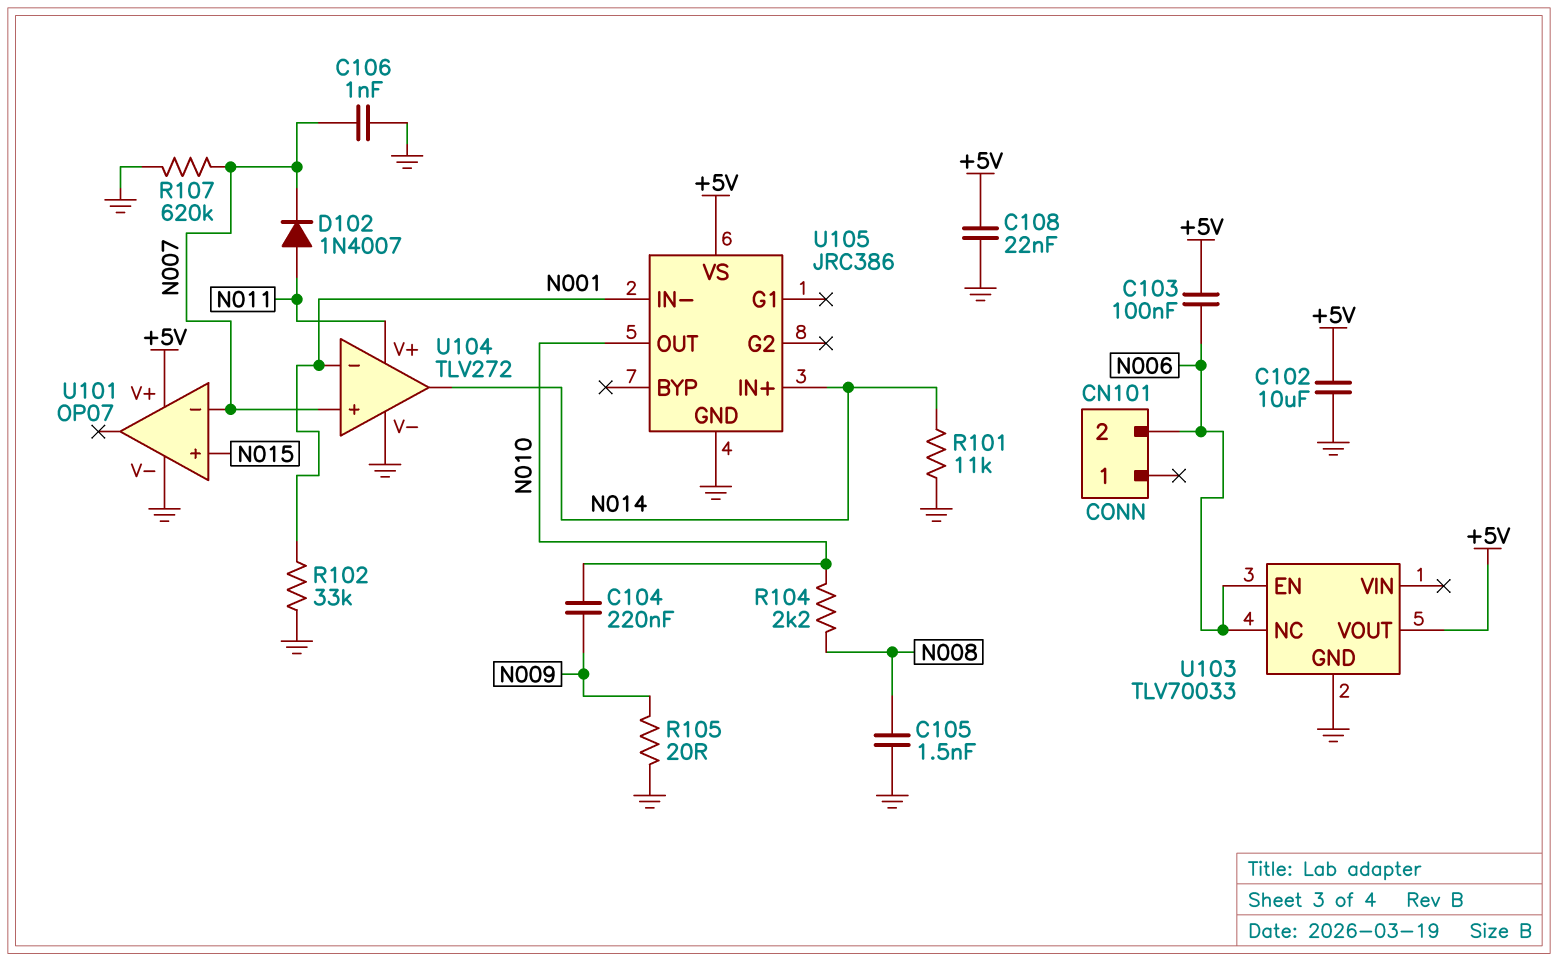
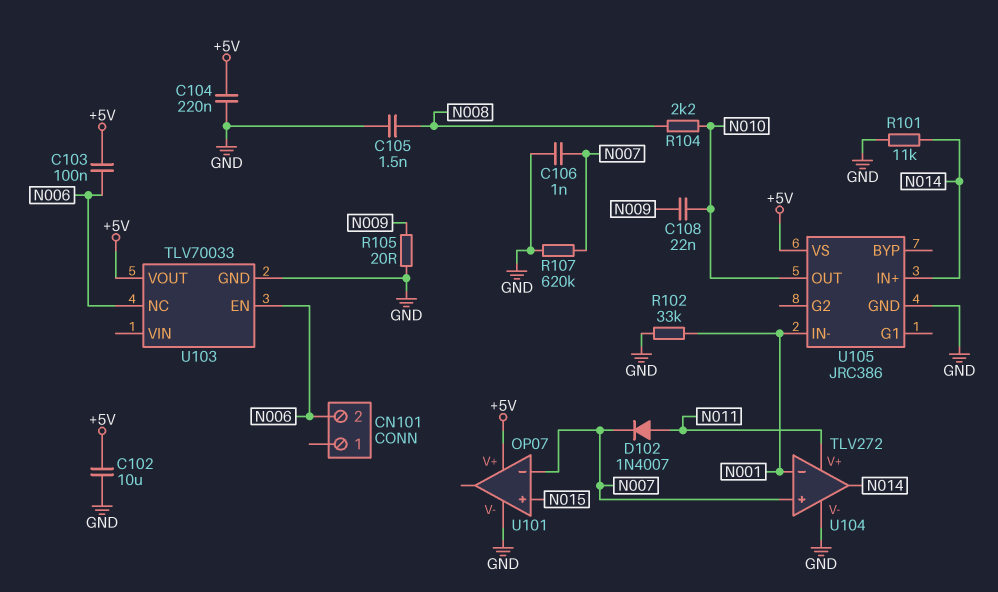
C104: 220nF (N009, N010) -> 220nF (+5V, GND)
C108: 22nF (+5V, GND) -> 22nF (N009, N010)

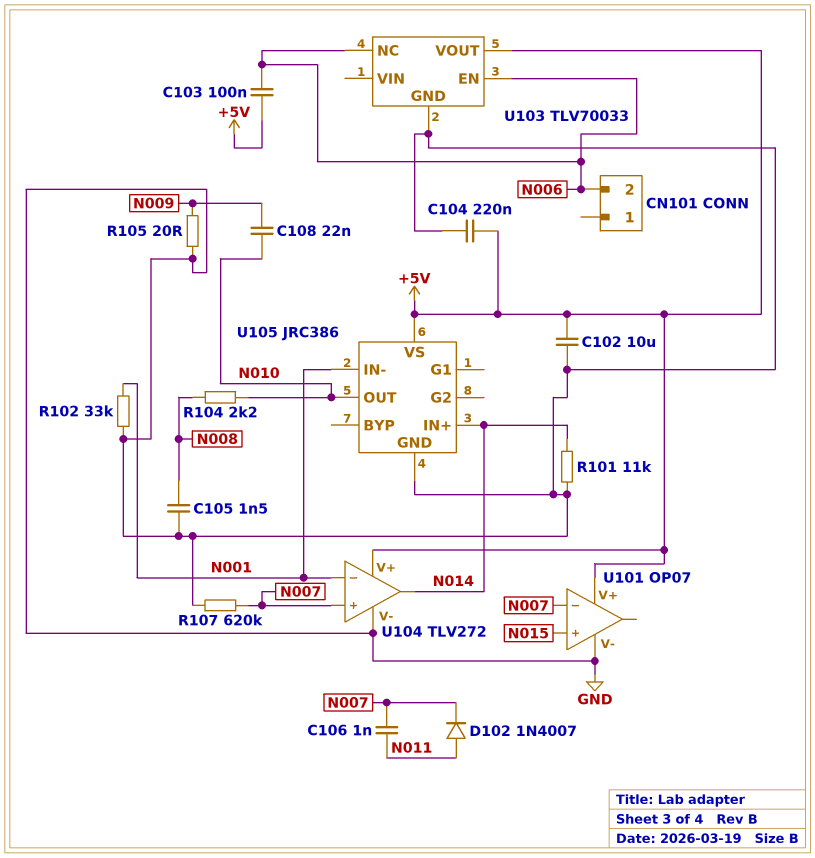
C106: 1nF (GND, N007) -> 1nF (N007, N011)
U104 pin V+: N011 -> +5V

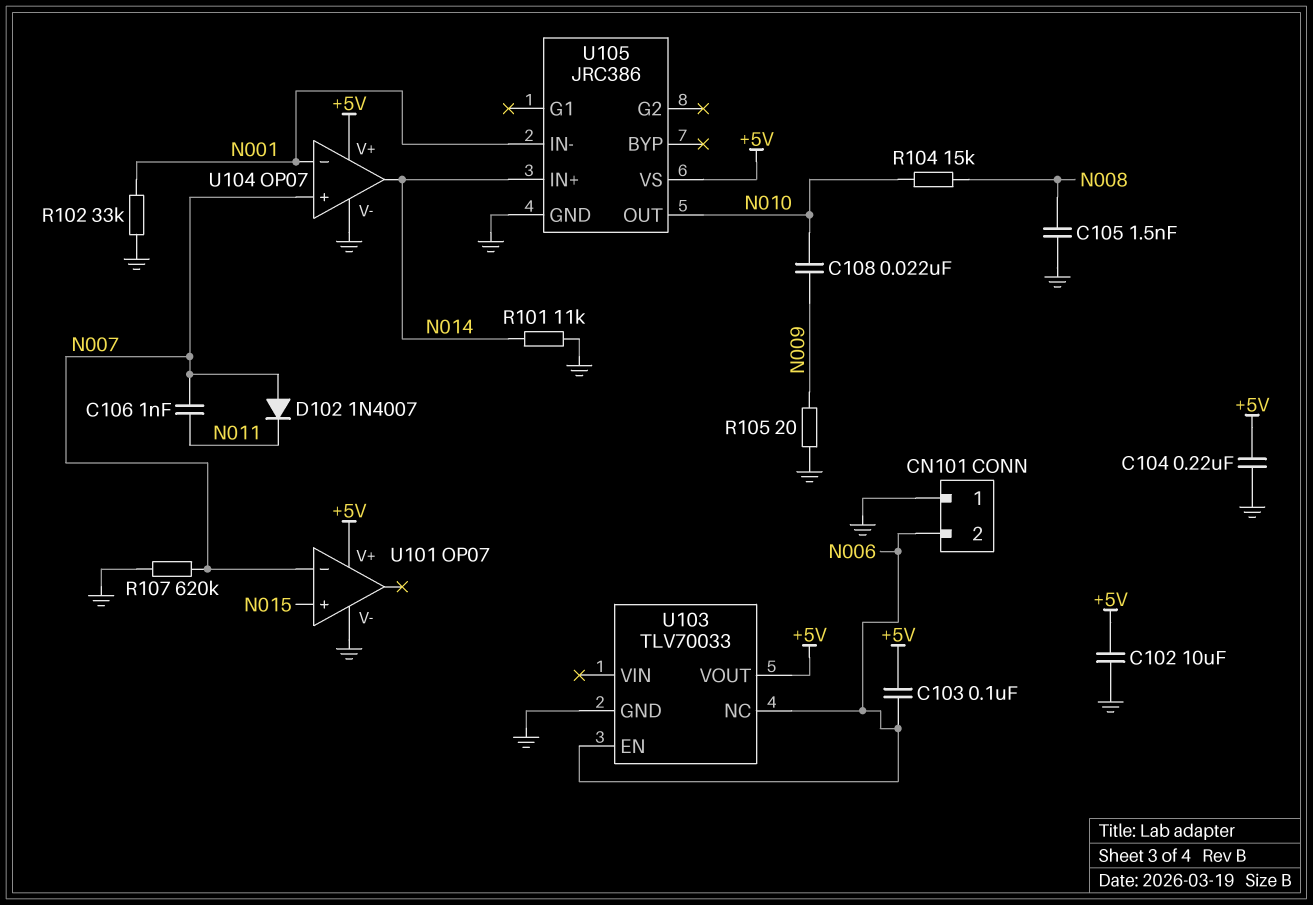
CN101 pin 1: none -> GND
D102: diode 1N4007 (A N011, K N007) -> diode 1N4007 (A N007, K N011)
R104: 2.2k (N008, N010) -> 15k (N008, N010)
U104: TLV272 -> OP07

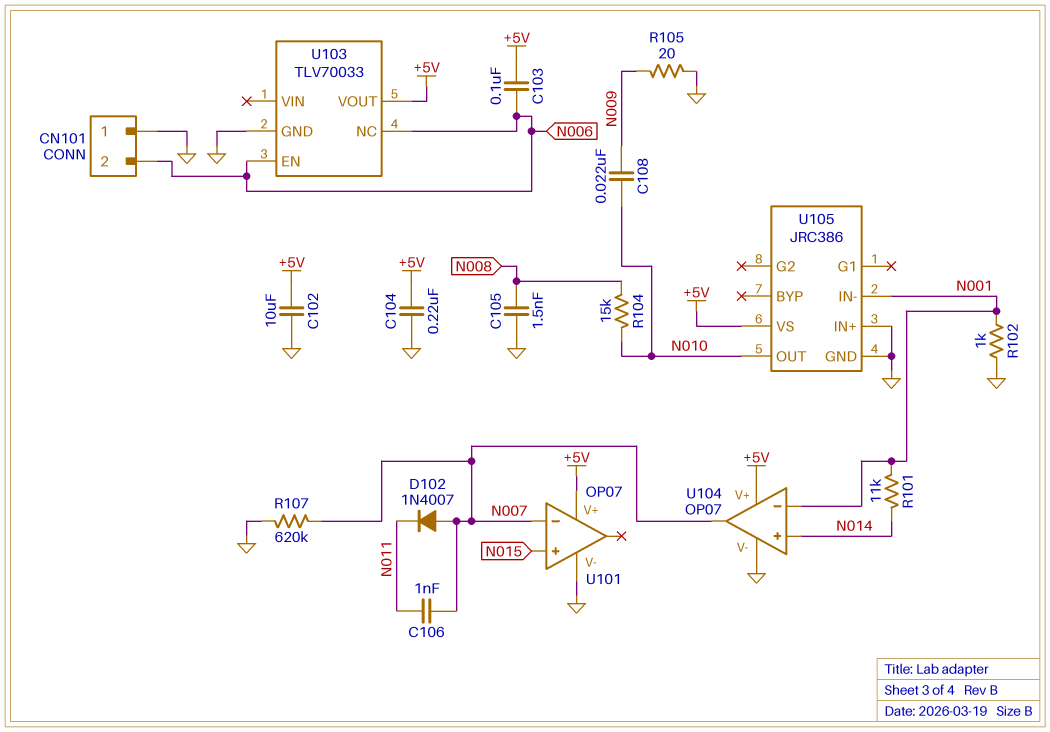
R101: 11k (GND, N014) -> 11k (N001, N014)
R102: 33k (GND, N001) -> 1k (GND, N001)
U104 pin in+: N007 -> N014
U104 pin out: N014 -> N007
U105 pin IN+: N014 -> GND

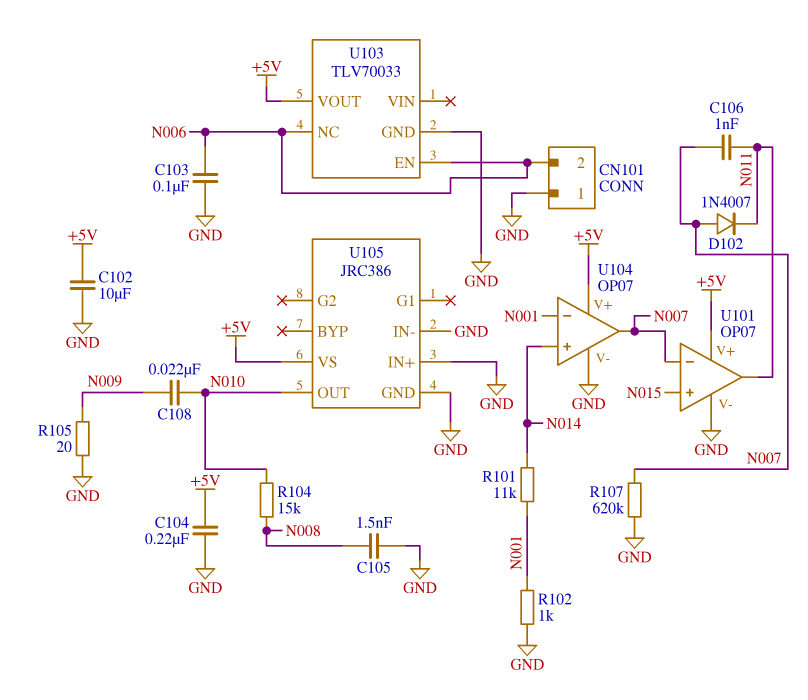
C103: 100nF (+5V, N006) -> 100nF (GND, N006)
U101 pin out: none -> N011
U105 pin IN-: N001 -> GND

